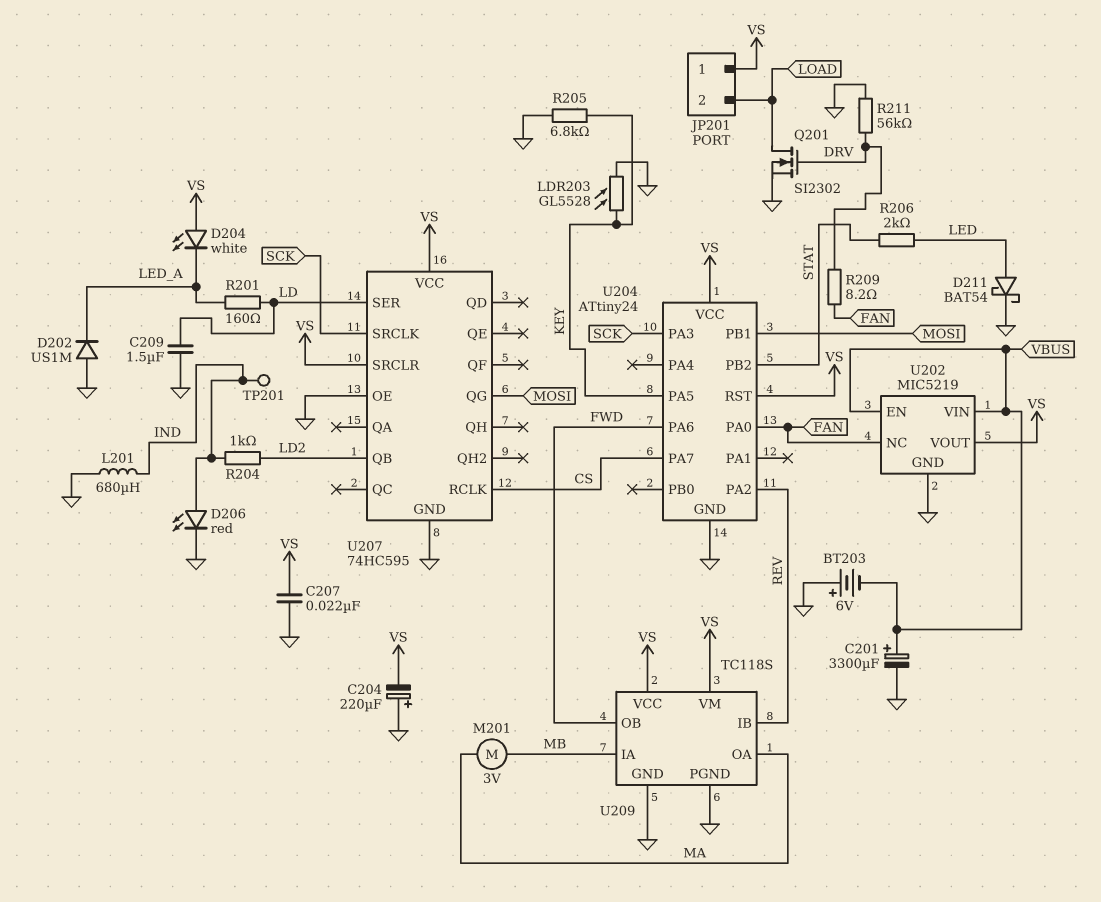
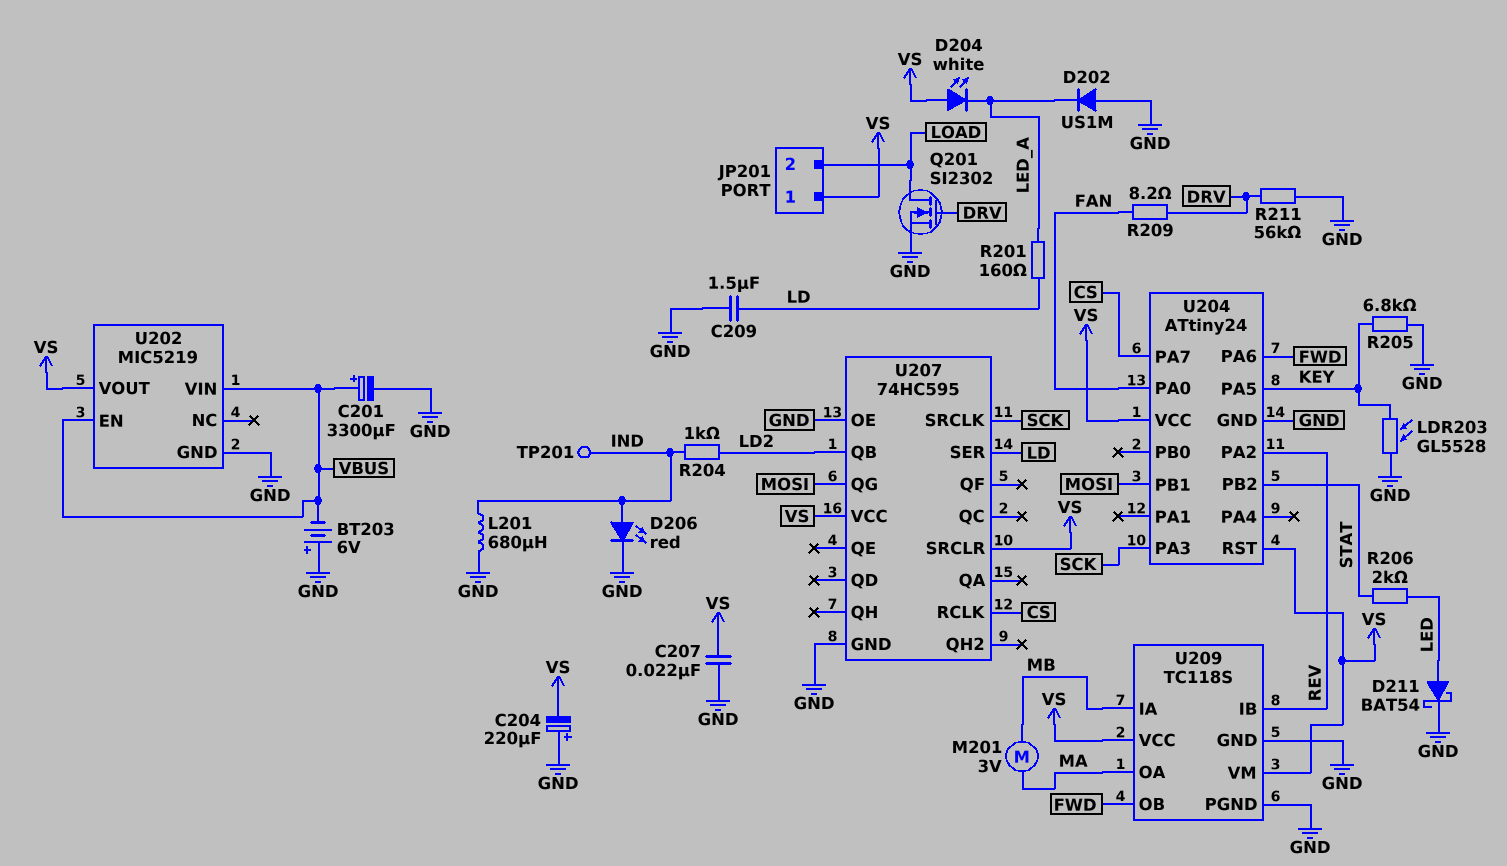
U202 pin NC: FAN -> none

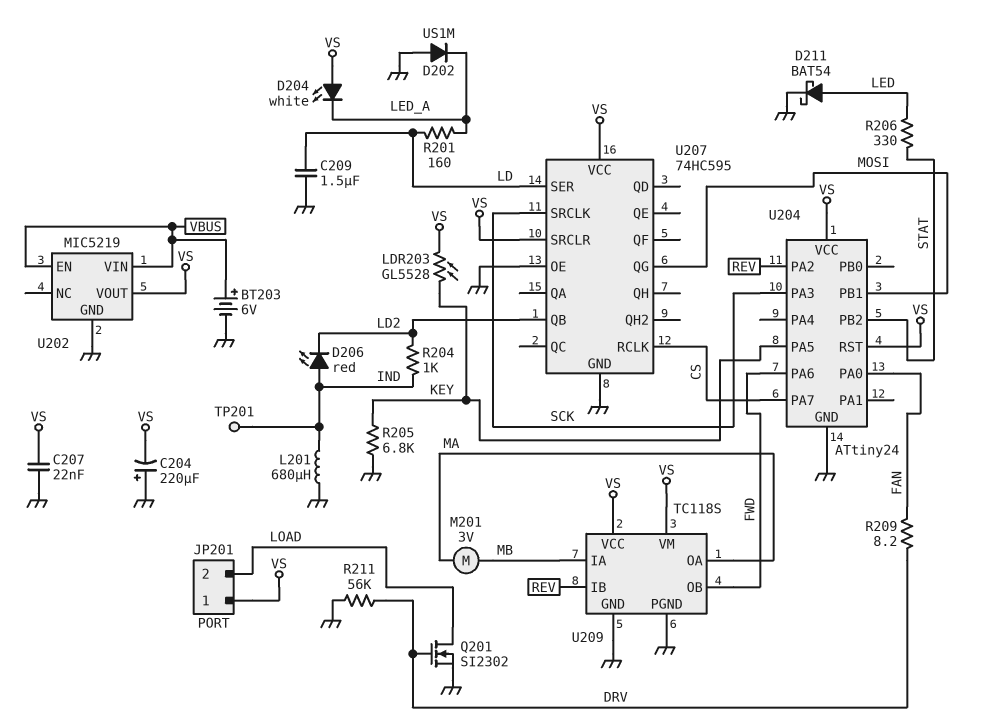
BT203: 6V (plus GND, minus VBUS) -> 6V (plus VBUS, minus GND)
C201: 3300uF (plus VBUS, minus GND) -> none
D206: LED red (A IND, K GND) -> LED red (A IND, K LD2)
LDR203: GL5528 (GND, KEY) -> GL5528 (KEY, VS)
R206: 2k (LED, STAT) -> 330 (LED, STAT)

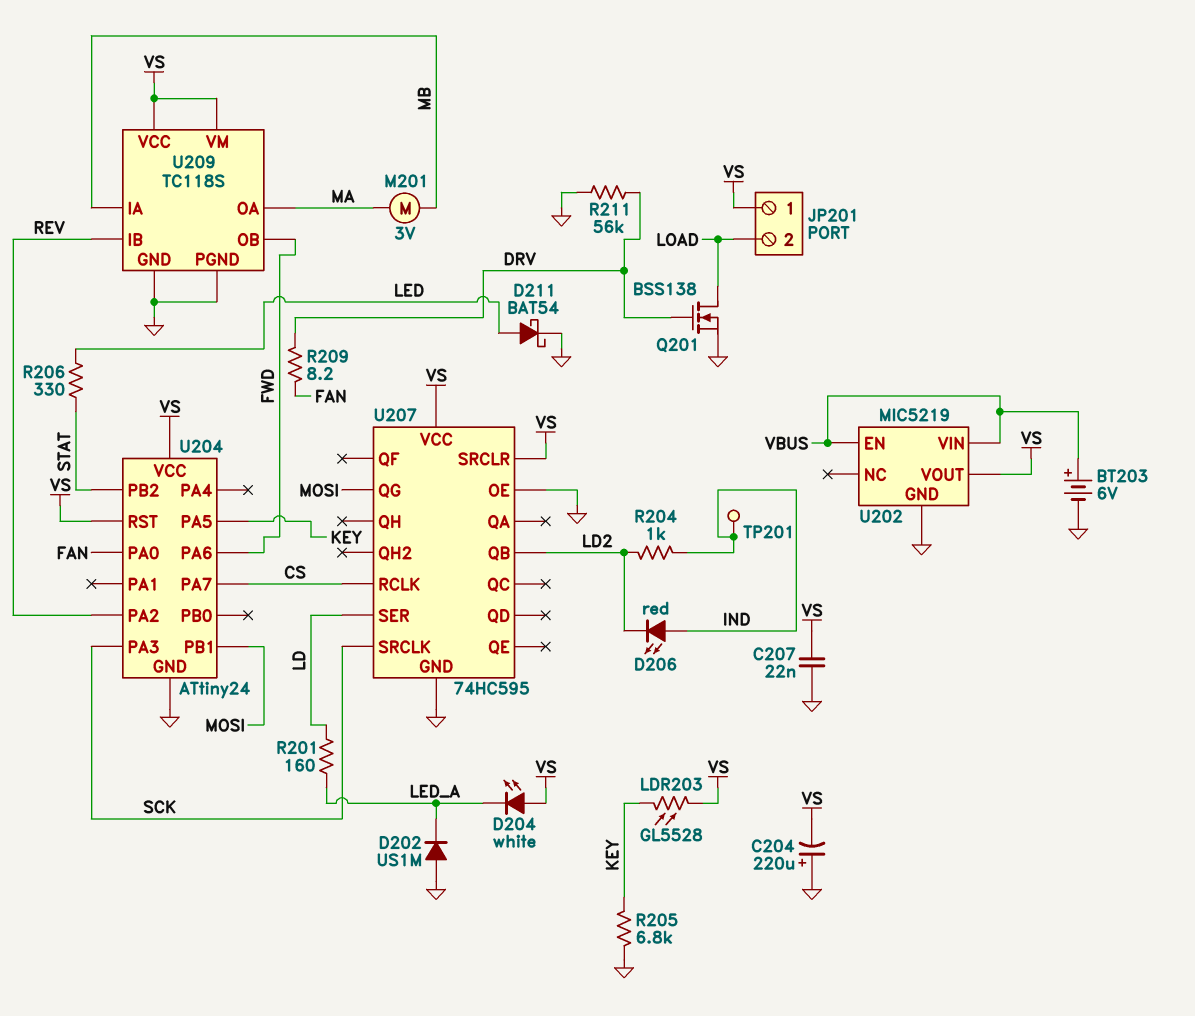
C209: 1.5uF (GND, LD) -> none
L201: 680uH (GND, IND) -> none
Q201: NMOS SI2302 (G DRV, D LOAD, S GND) -> NMOS BSS138 (G DRV, D LOAD, S GND)

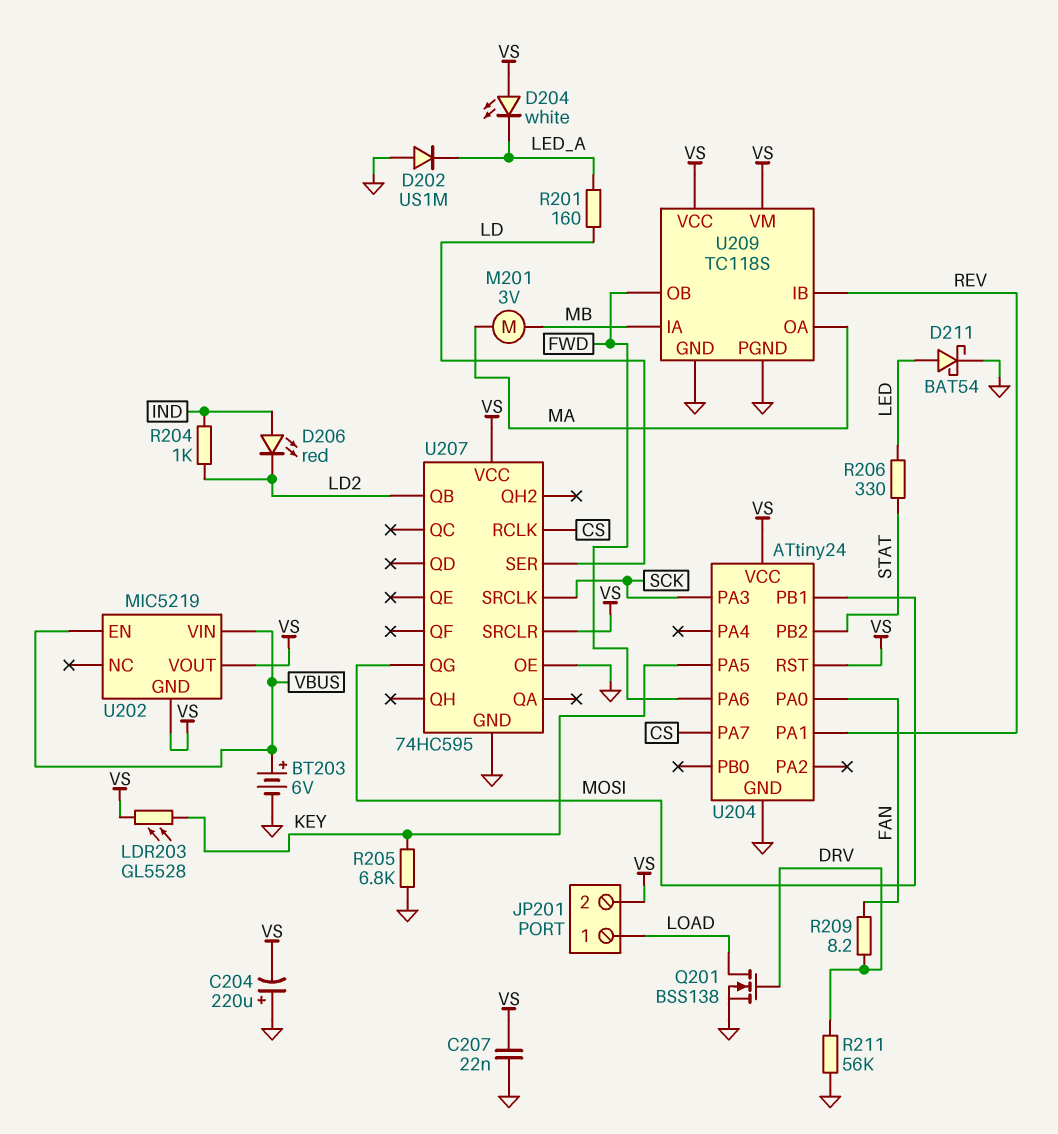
JP201 pin 1: VS -> LOAD
JP201 pin 2: LOAD -> VS
TP201: test point (IND) -> none
U202 pin GND: GND -> VS
U204 pin PA1: none -> REV
U204 pin PA2: REV -> none

